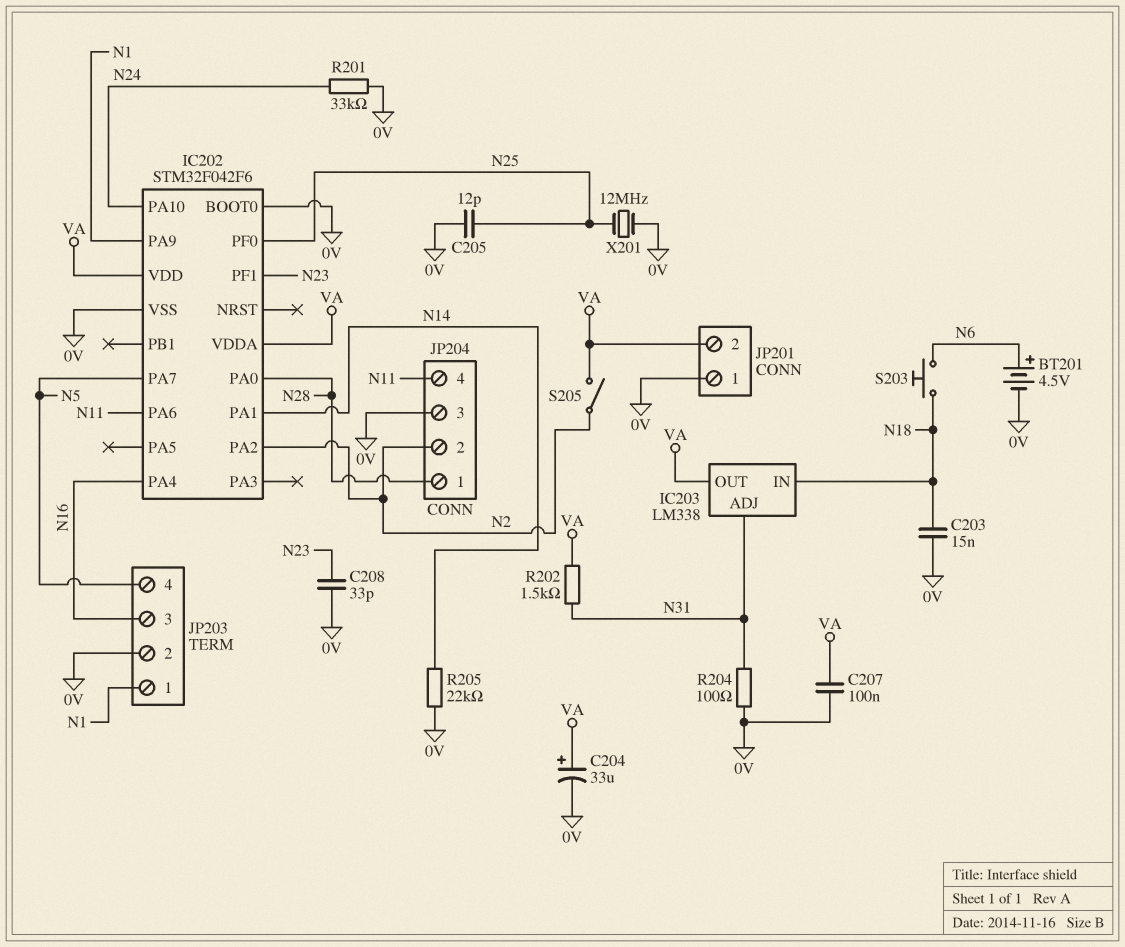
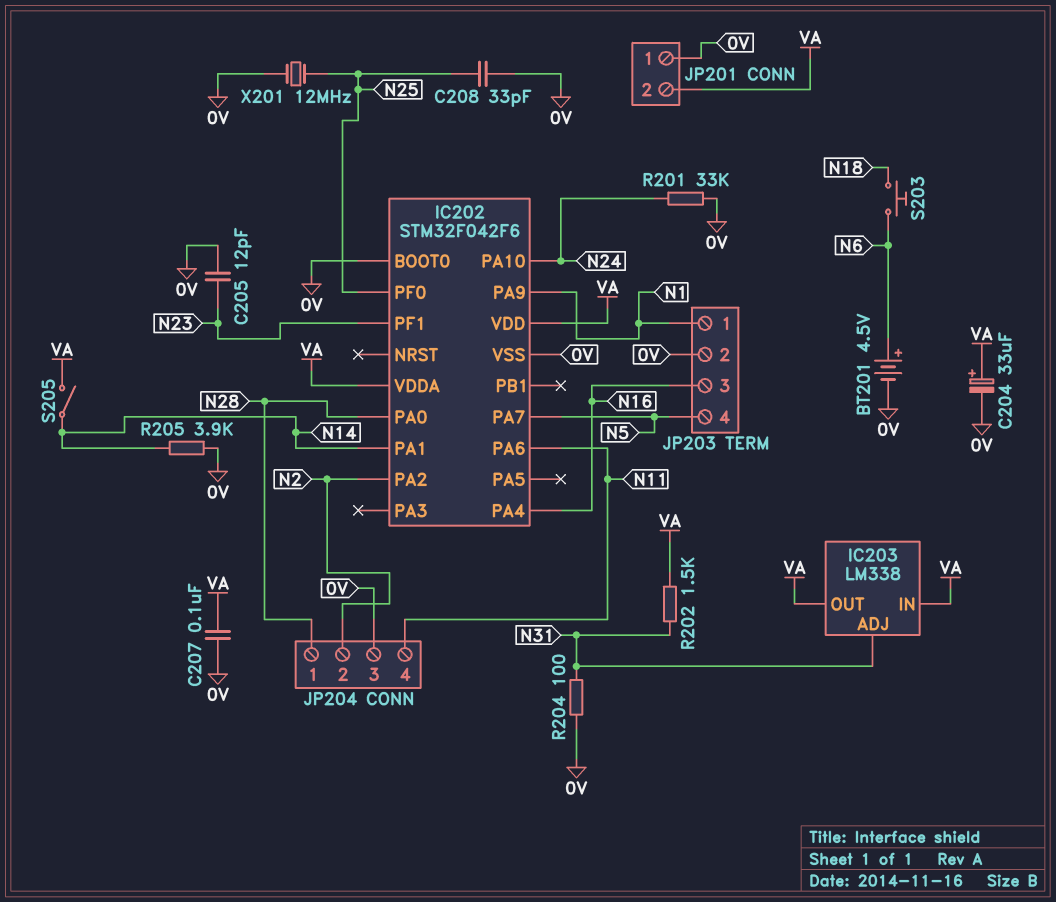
C203: 15nF (0V, N18) -> none
C205: 12pF (0V, N25) -> 12pF (0V, N23)
C208: 33pF (0V, N23) -> 33pF (0V, N25)
IC203 pin IN: N18 -> VA
R205: 22k (0V, N14) -> 3.9k (0V, N14)
S205: switch (N2, VA) -> switch (N14, VA)

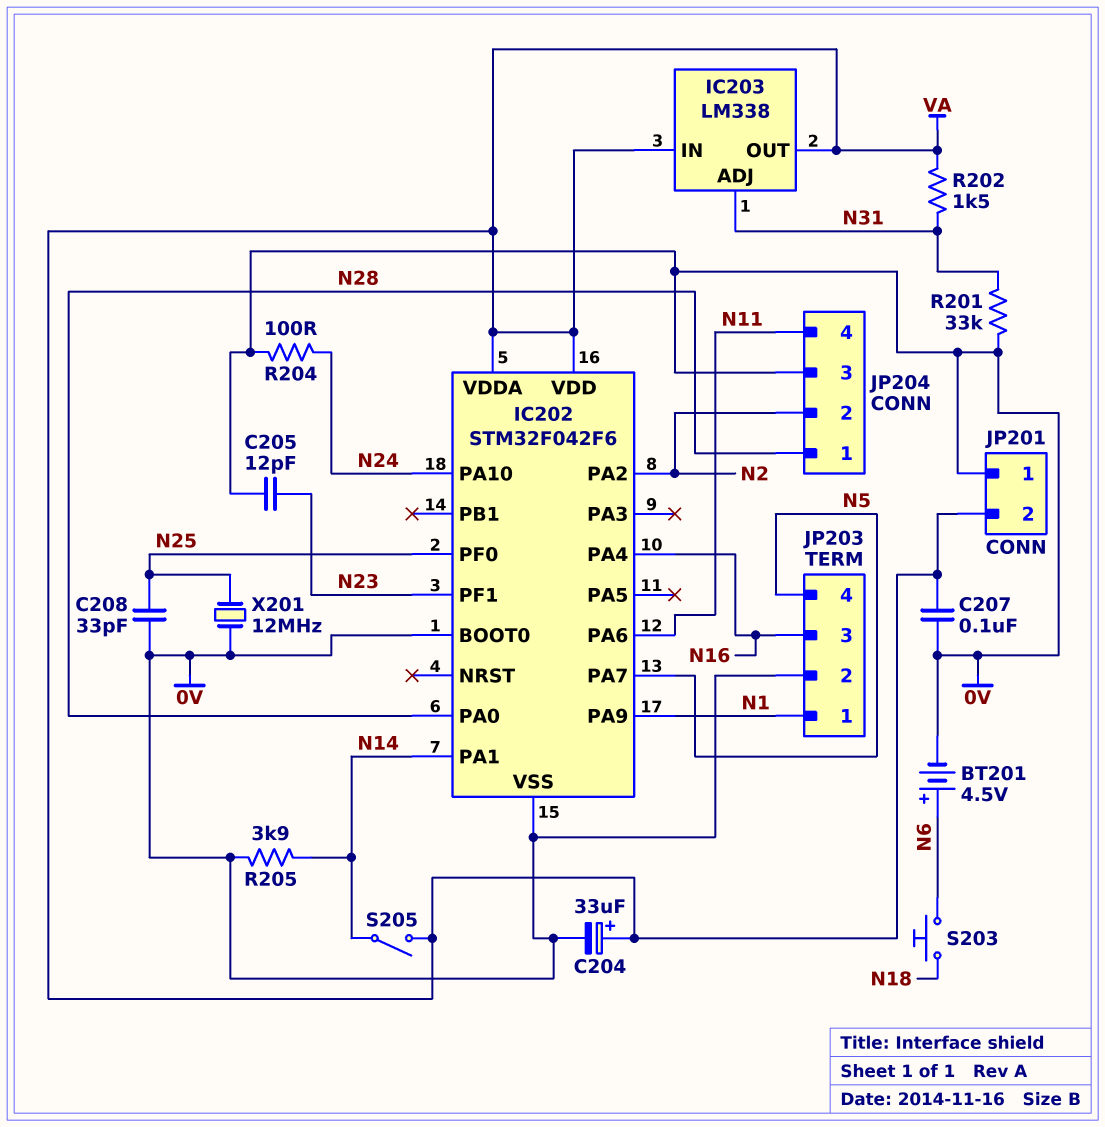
R201: 33k (0V, N24) -> 33k (0V, N31)
R204: 100 (0V, N31) -> 100 (0V, N24)

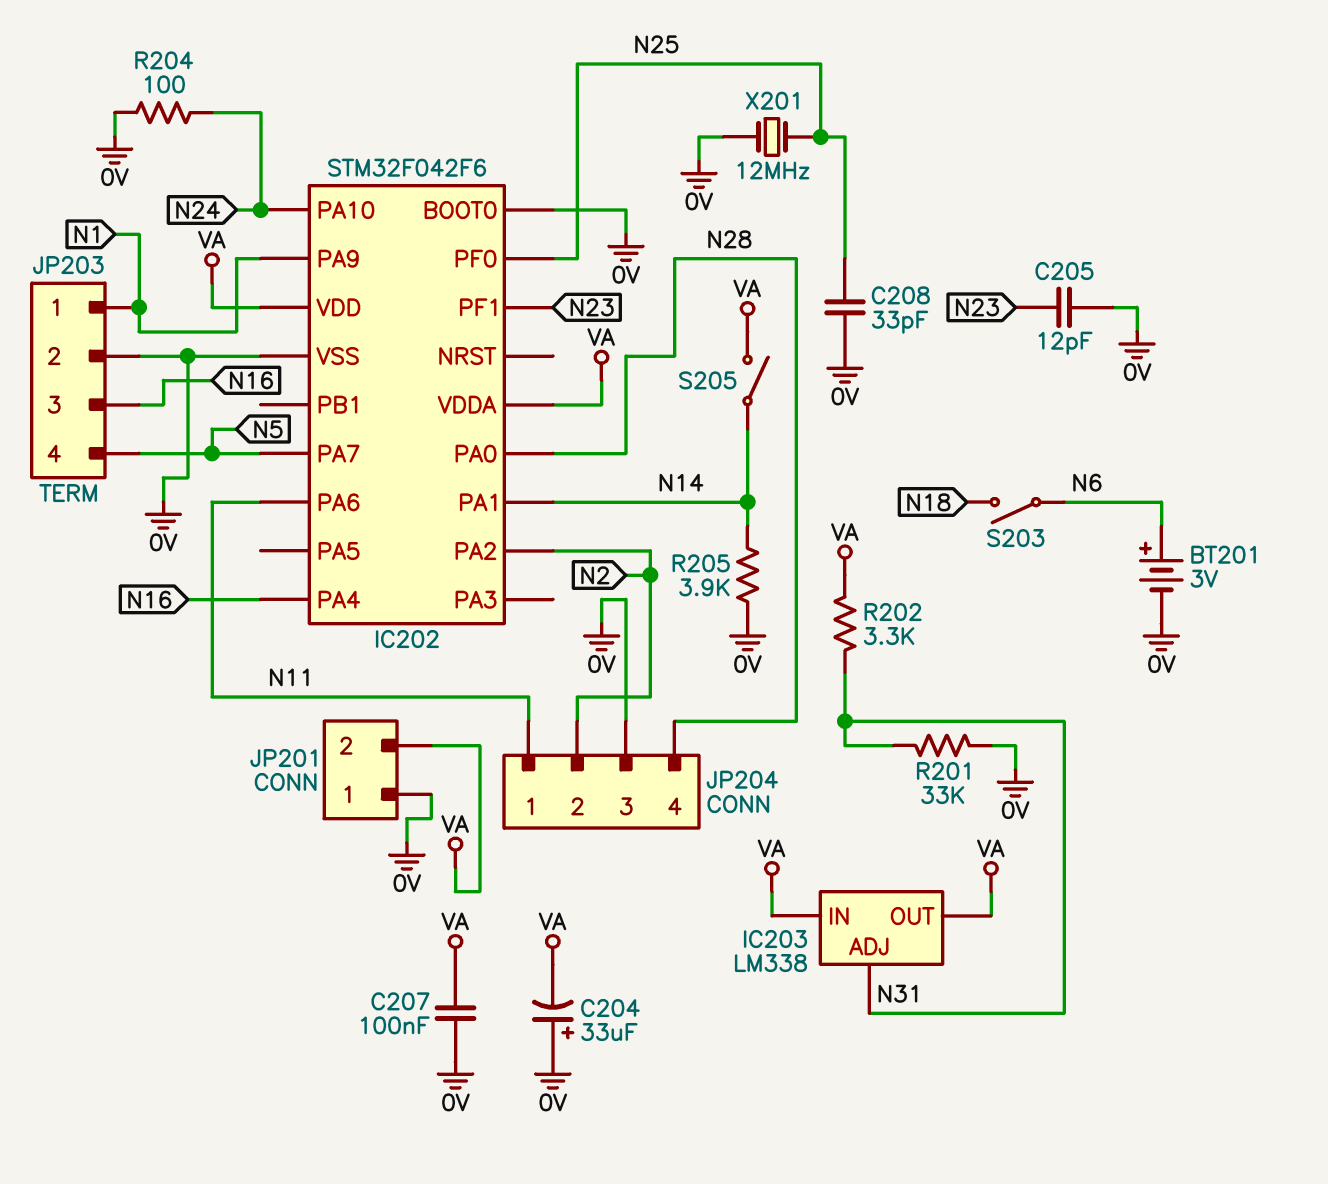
BT201: 4.5V (plus N6, minus 0V) -> 3V (plus N6, minus 0V)
C204: 33uF (plus VA, minus 0V) -> 33uF (plus 0V, minus VA)
JP204 pin 1: N28 -> N11
JP204 pin 4: N11 -> N28
R202: 1.5k (N31, VA) -> 3.3k (N31, VA)
S203: button (N6, N18) -> switch (N6, N18)

